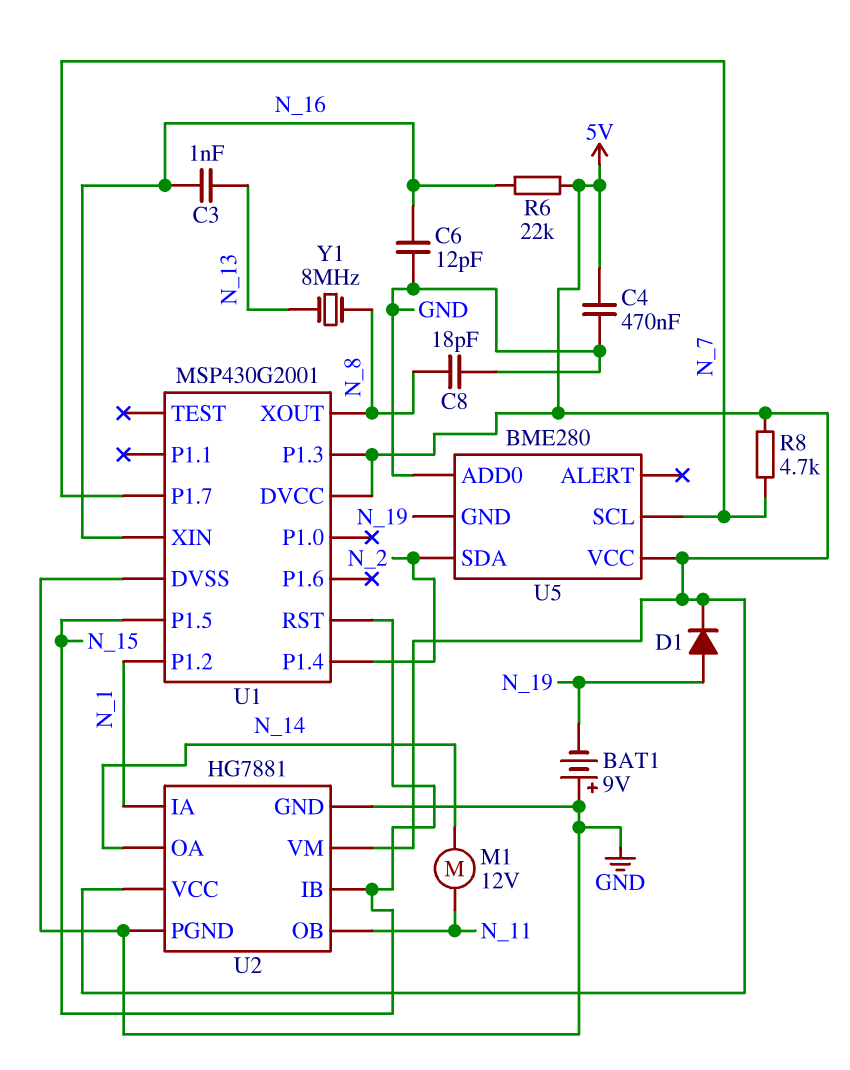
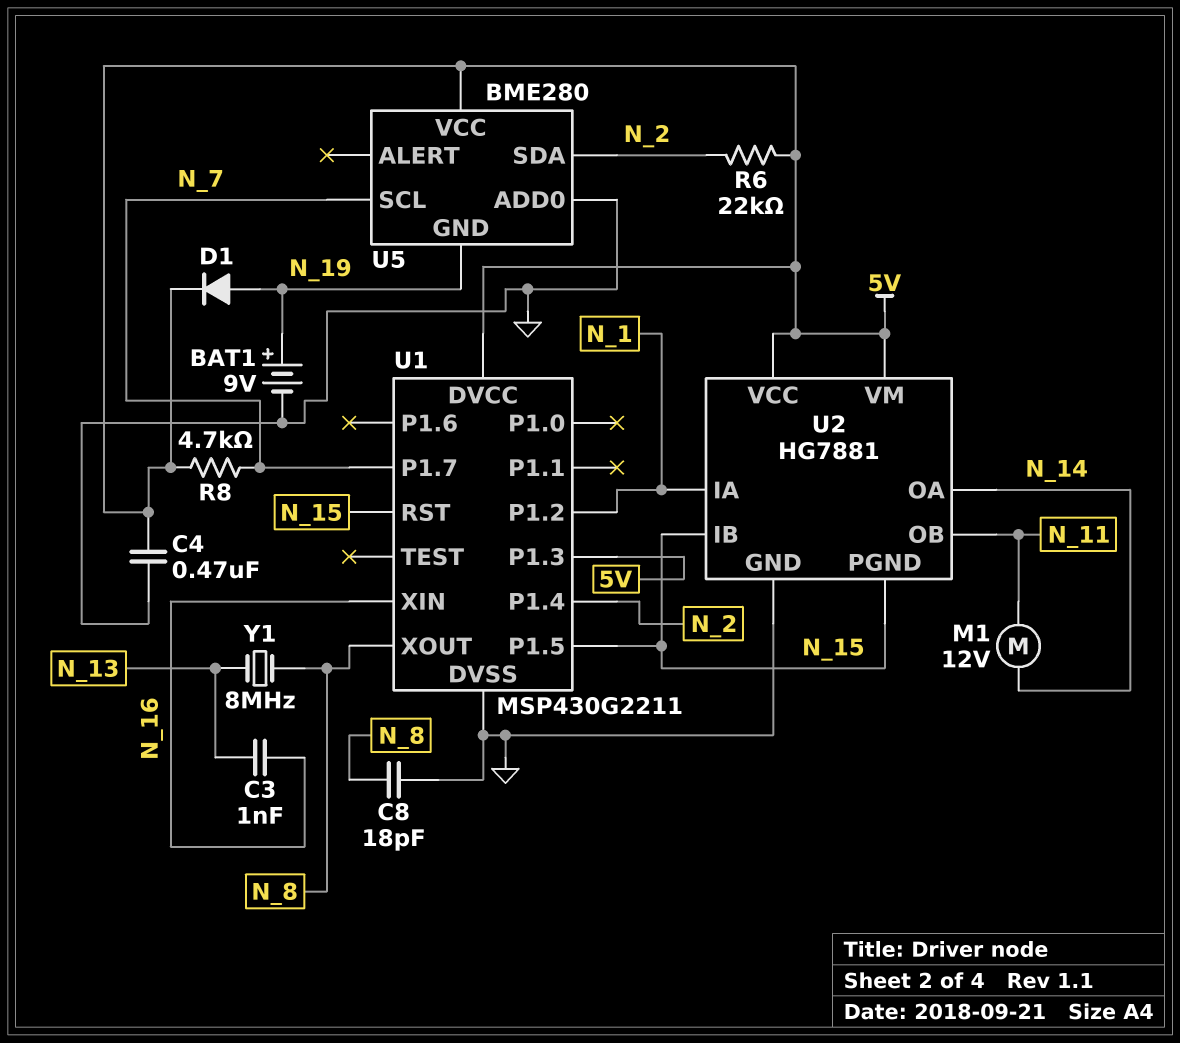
BAT1: 9V (plus GND, minus N_19) -> 9V (plus N_19, minus GND)
C6: 12pF (GND, N_16) -> none
R6: 22k (5V, N_16) -> 22k (5V, N_2)
U1: MSP430G2001 -> MSP430G2211
U2 pin PGND: GND -> N_15

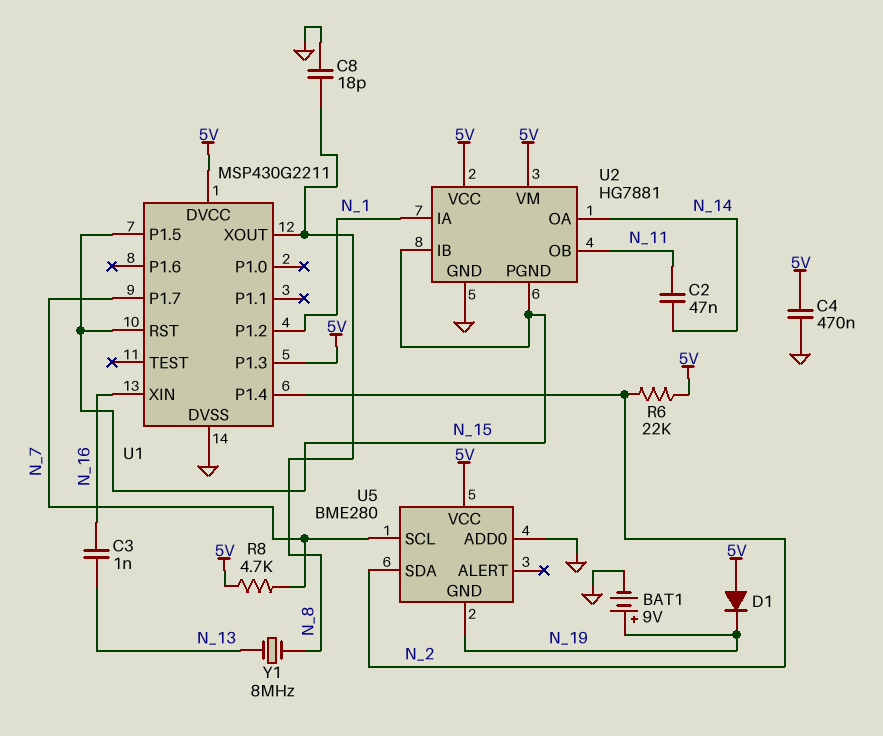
C2: none -> 47nF (N_11, N_14)
D1: diode (A N_19, K 5V) -> diode (A 5V, K N_19)
M1: motor 12V (N_11, N_14) -> none

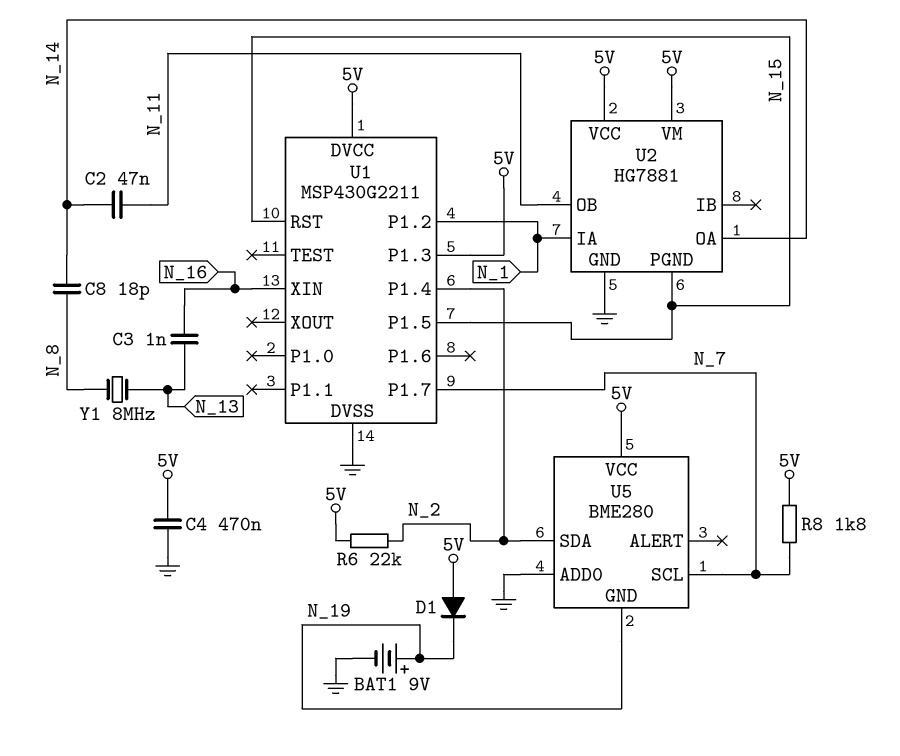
C8: 18pF (GND, N_8) -> 18pF (N_8, N_14)
R8: 4.7k (5V, N_7) -> 1.8k (5V, N_7)
U1 pin XOUT: N_8 -> none
U2 pin IB: N_15 -> none

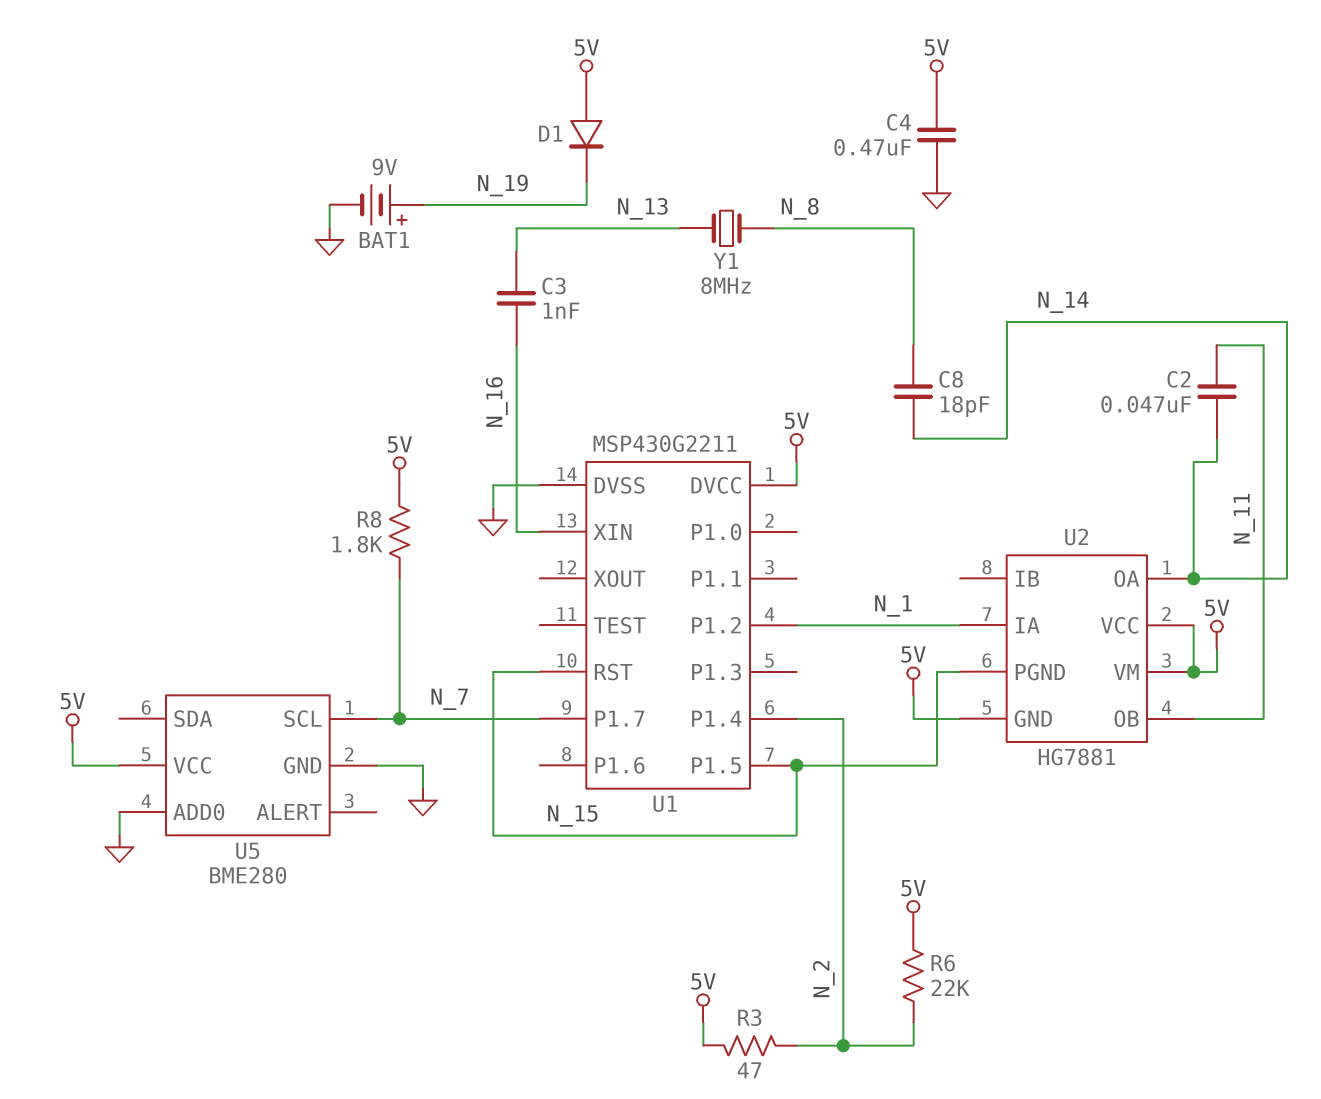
R3: none -> 47 (5V, N_2)
U1 pin P1.3: 5V -> none
U2 pin GND: GND -> 5V
U5 pin GND: N_19 -> GND
U5 pin SDA: N_2 -> none

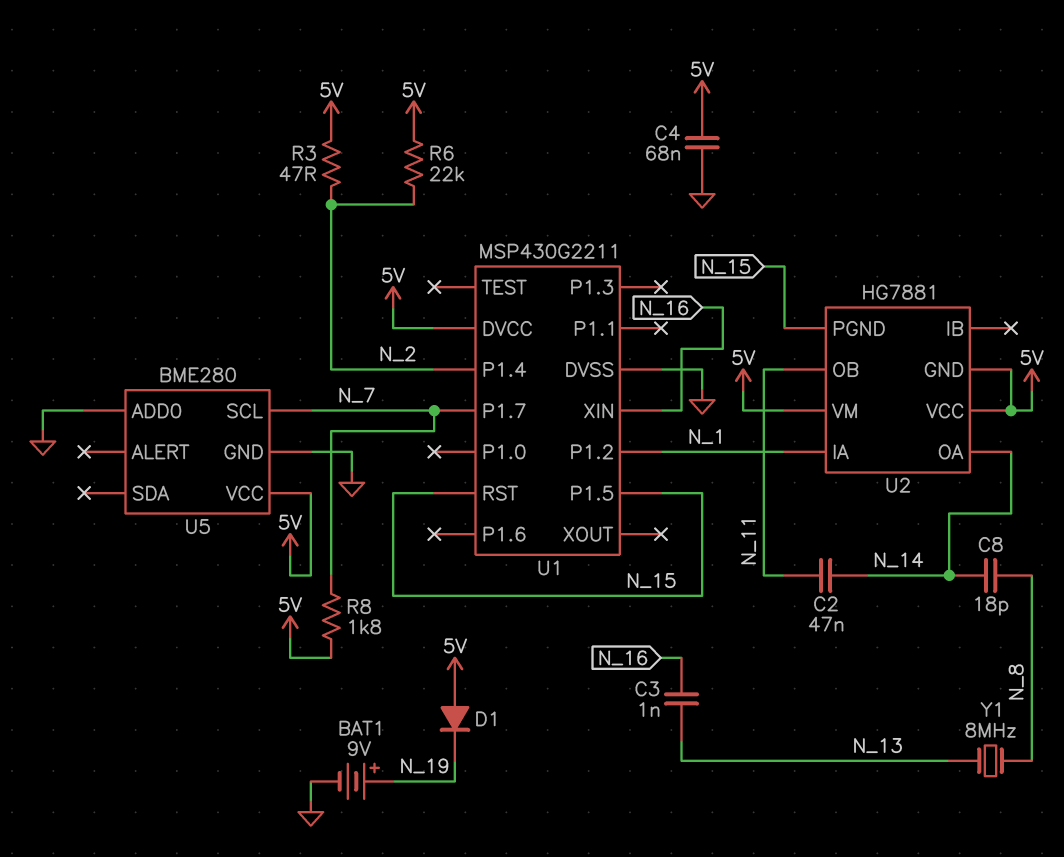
C4: 470nF (5V, GND) -> 68nF (5V, GND)

